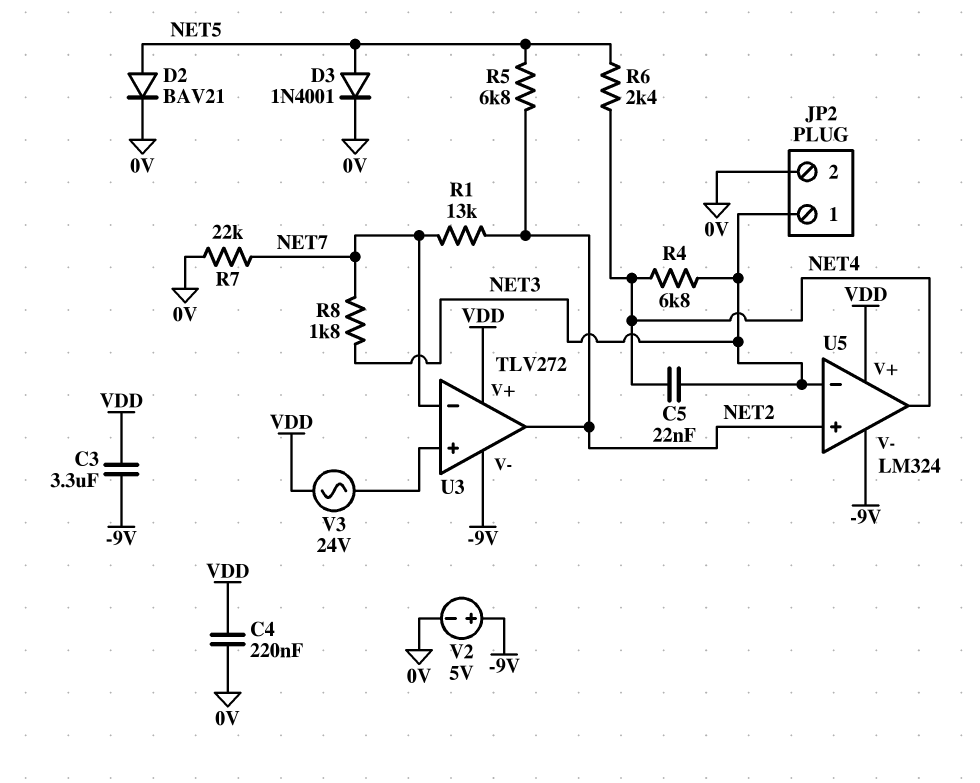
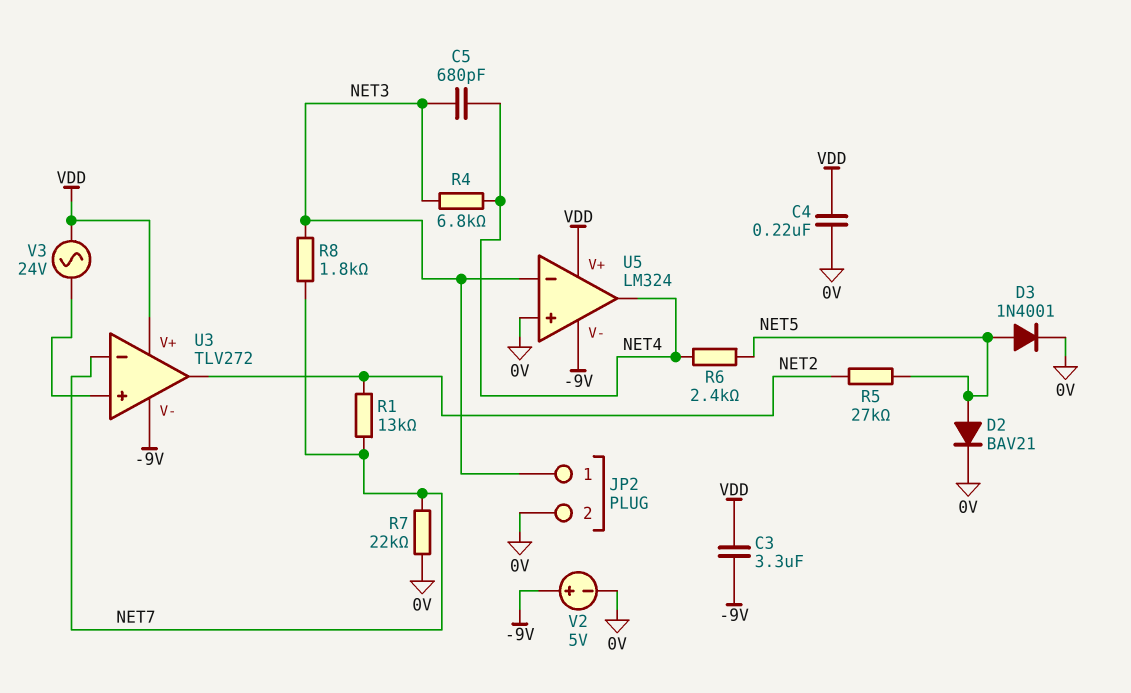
C5: 22nF (NET3, NET4) -> 680pF (NET3, NET4)
R5: 6.8k (NET2, NET5) -> 27k (NET2, NET5)
U5 pin in+: NET2 -> 0V

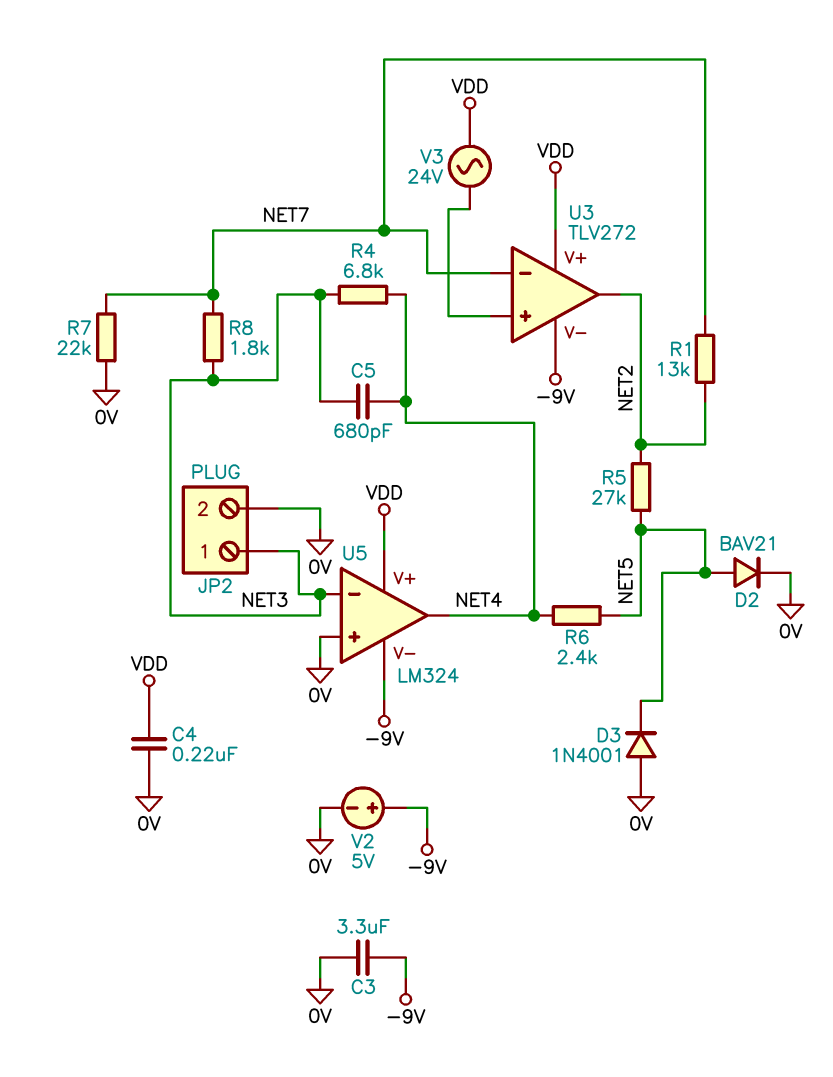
C3: 3.3uF (-9V, VDD) -> 3.3uF (-9V, 0V)
D3: diode 1N4001 (A NET5, K 0V) -> diode 1N4001 (A 0V, K NET5)

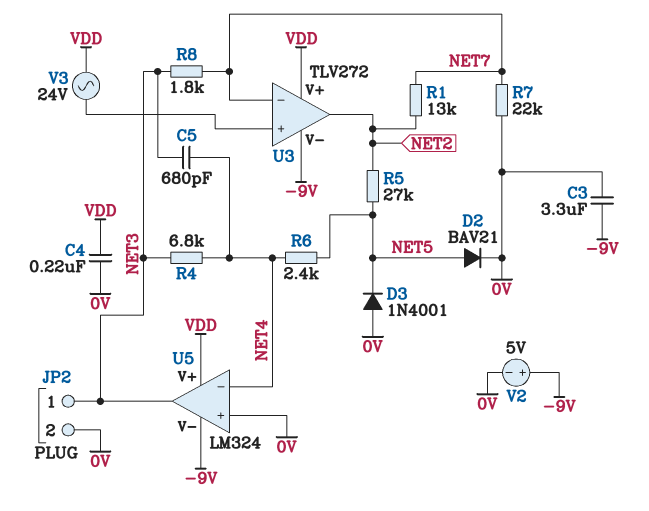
U5 pin in-: NET3 -> NET4
U5 pin out: NET4 -> NET3

